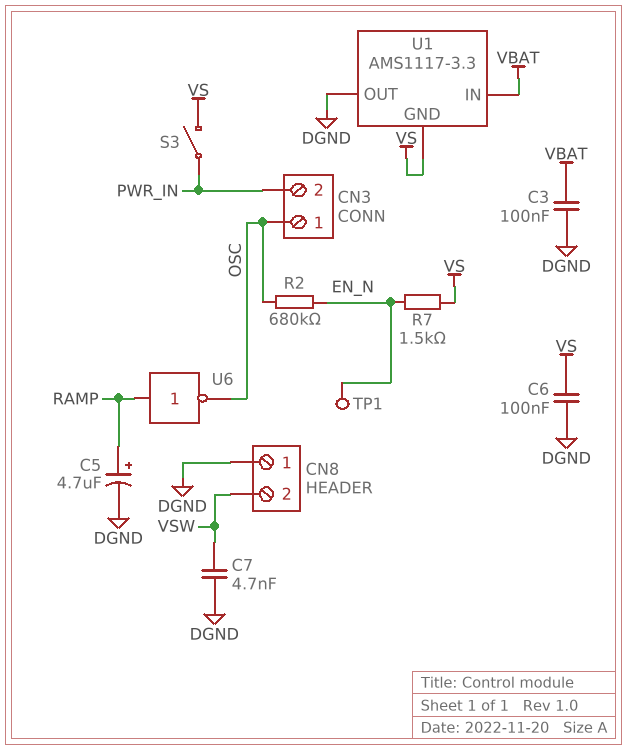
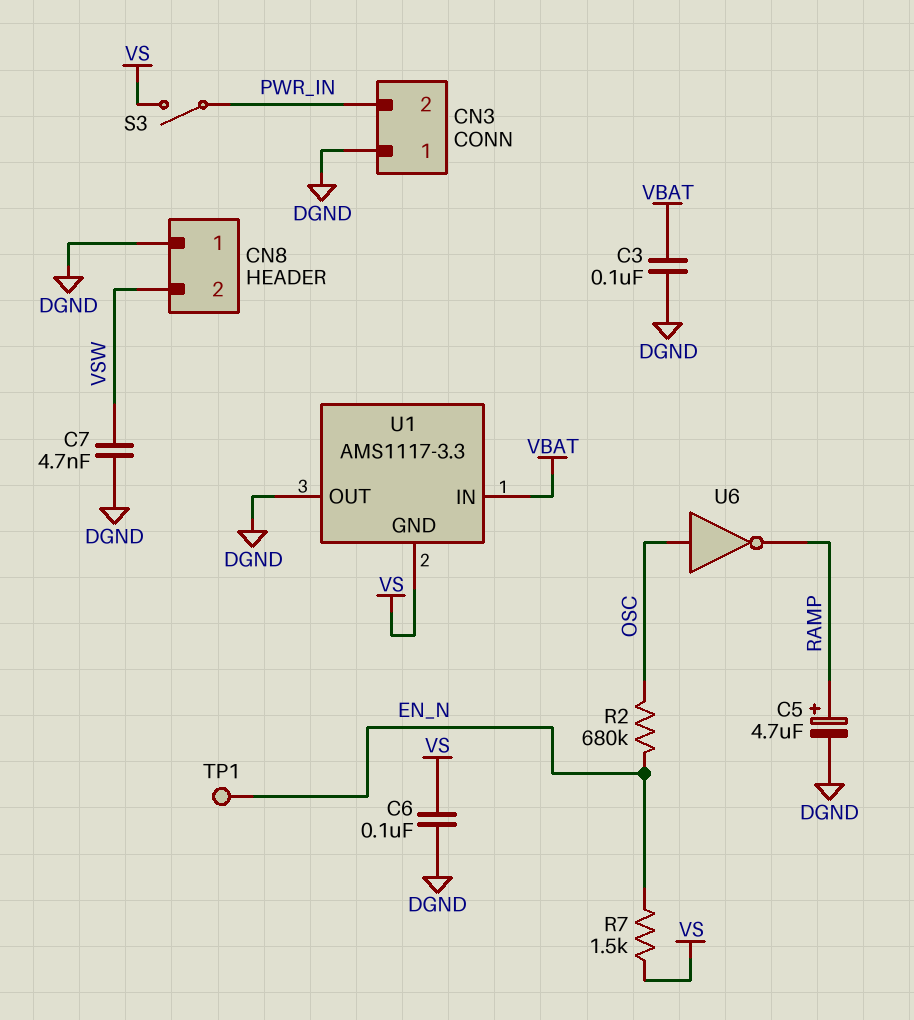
CN3 pin 1: OSC -> DGND
U6: NOT (in RAMP, out OSC) -> NOT (in OSC, out RAMP)

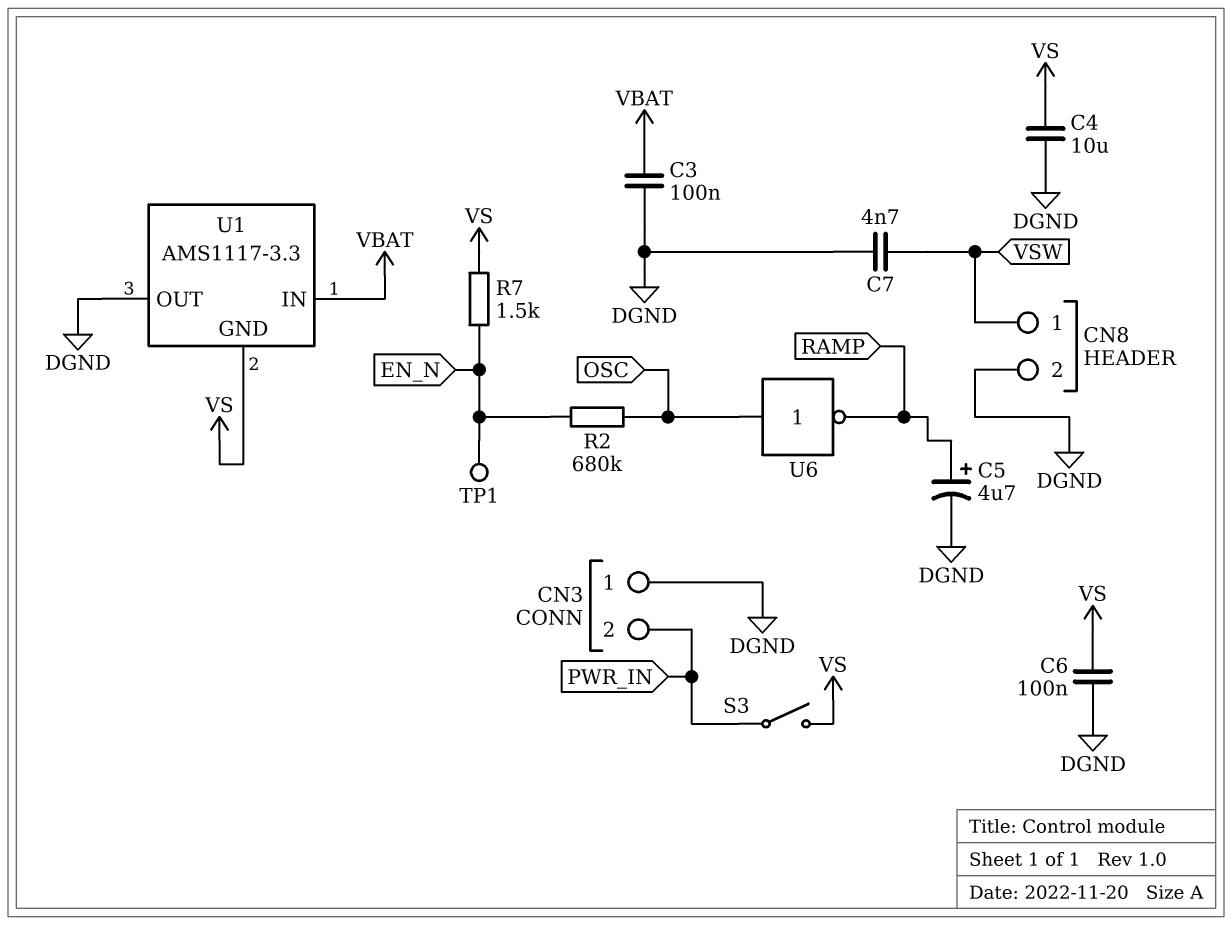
C4: none -> 10uF (DGND, VS)
CN8 pin 1: DGND -> VSW
CN8 pin 2: VSW -> DGND

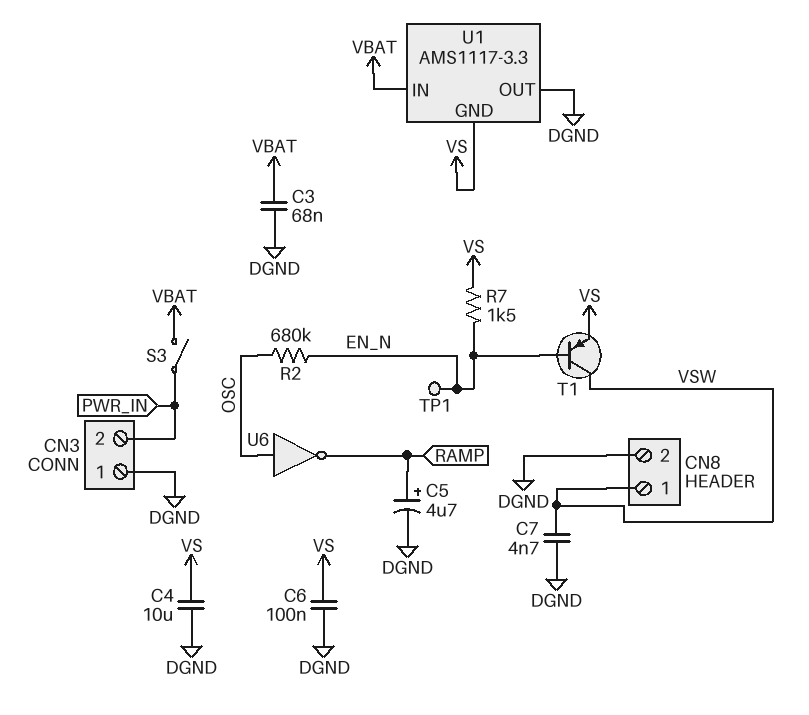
C3: 100nF (DGND, VBAT) -> 68nF (DGND, VBAT)
S3: switch (PWR_IN, VS) -> switch (PWR_IN, VBAT)
T1: none -> PNP (B EN_N, C VSW, E VS)

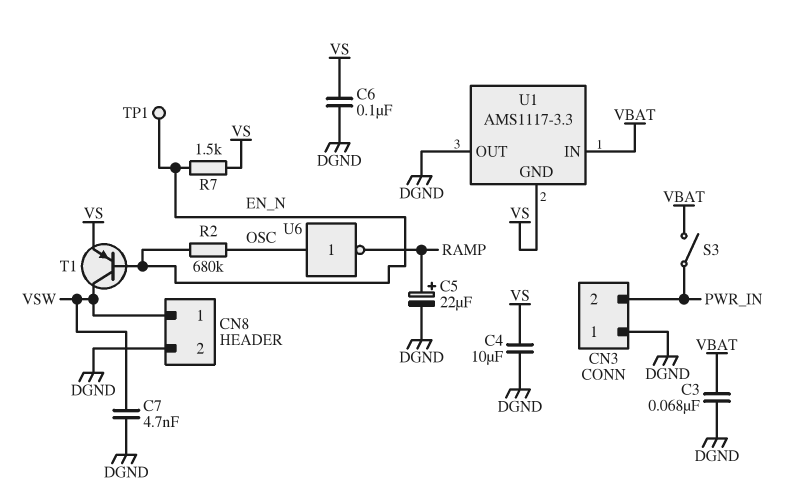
C5: 4.7uF (plus RAMP, minus DGND) -> 22uF (plus RAMP, minus DGND)

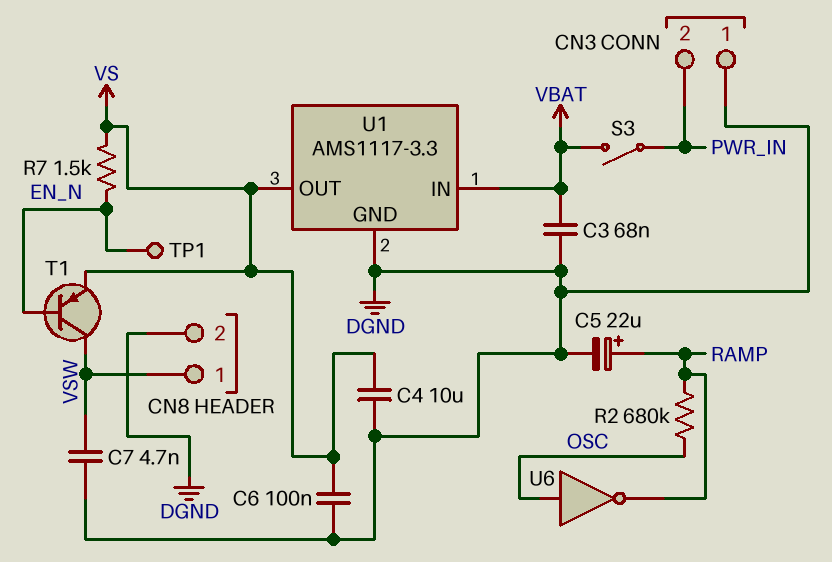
R2: 680k (EN_N, OSC) -> 680k (OSC, RAMP)
U1 pin GND: VS -> DGND
U1 pin OUT: DGND -> VS

